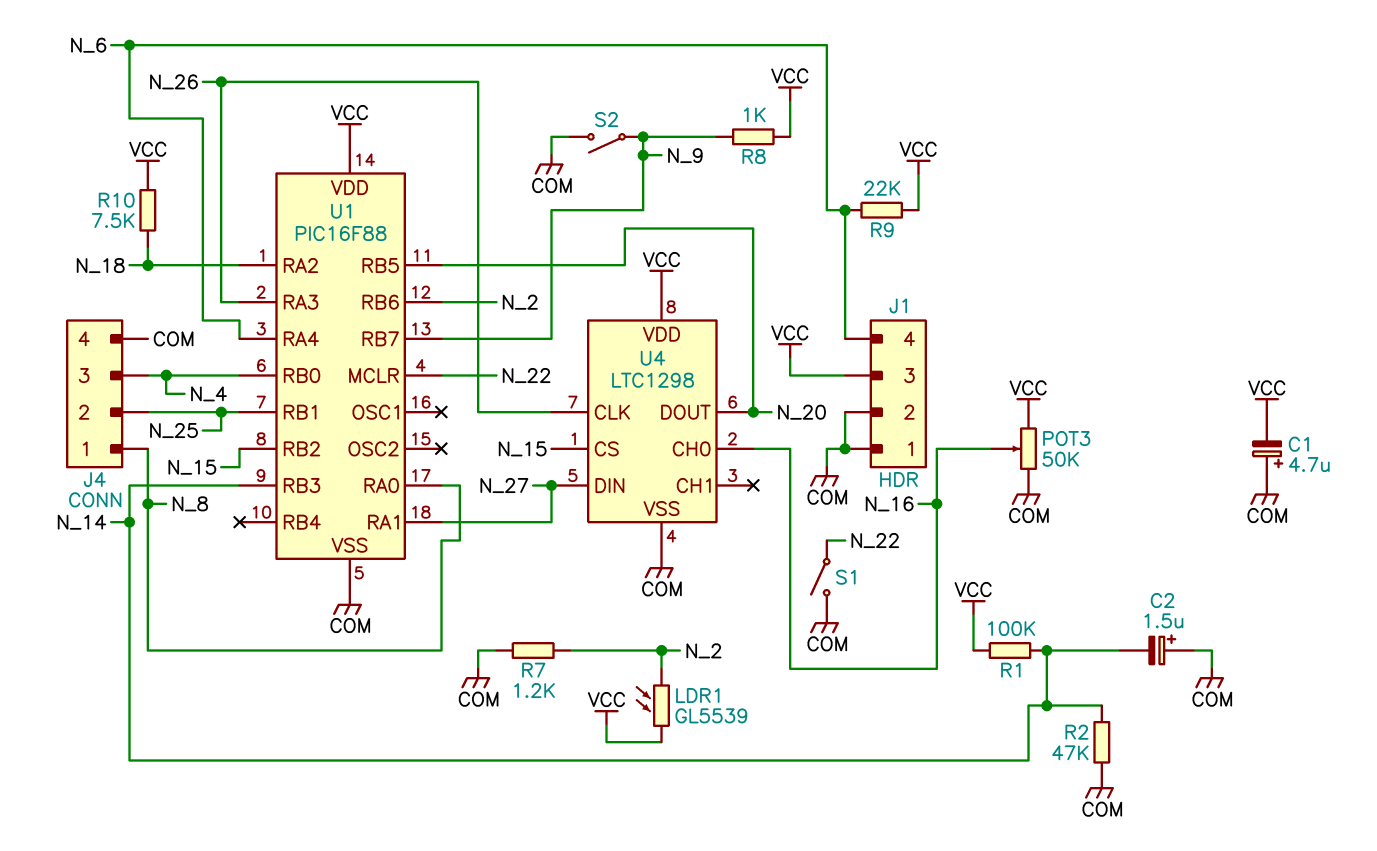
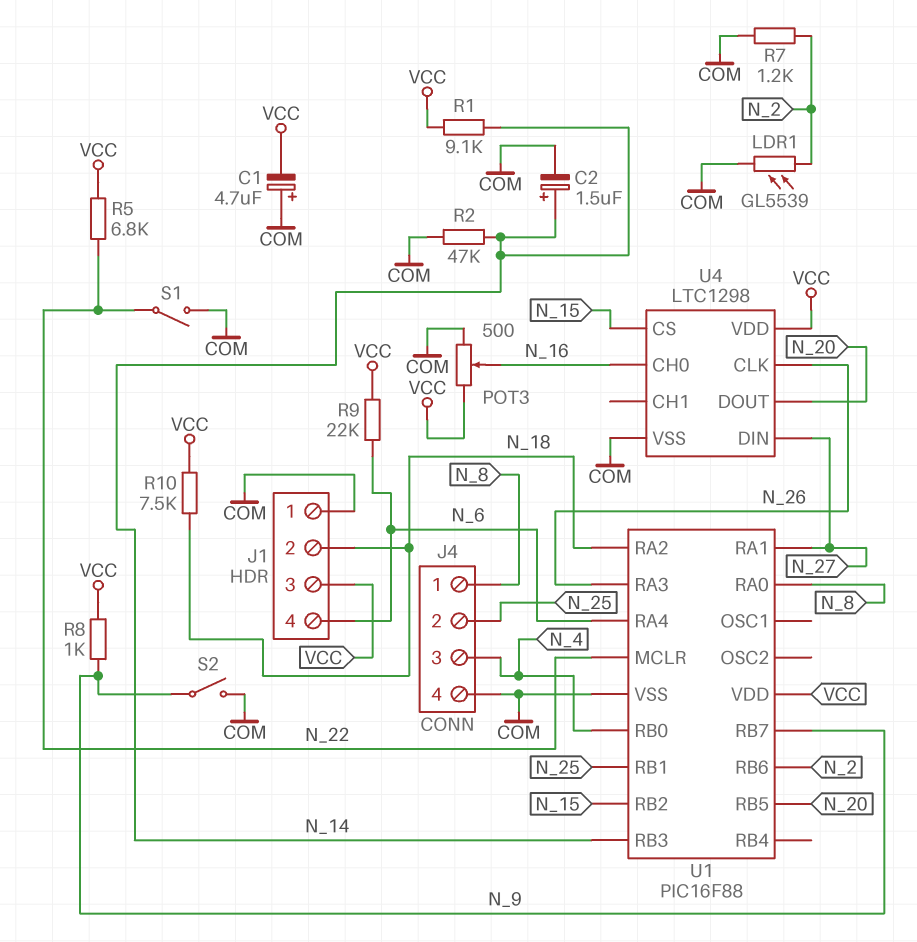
C2: 1.5uF (plus COM, minus N_14) -> 1.5uF (plus N_14, minus COM)
J1 pin 2: COM -> N_18
LDR1: GL5539 (N_2, VCC) -> GL5539 (COM, N_2)
POT3: 50k (COM, VCC, wiper N_16) -> 500 (COM, VCC, wiper N_16)
R1: 100k (N_14, VCC) -> 9.1k (N_14, VCC)
R5: none -> 6.8k (N_22, VCC)

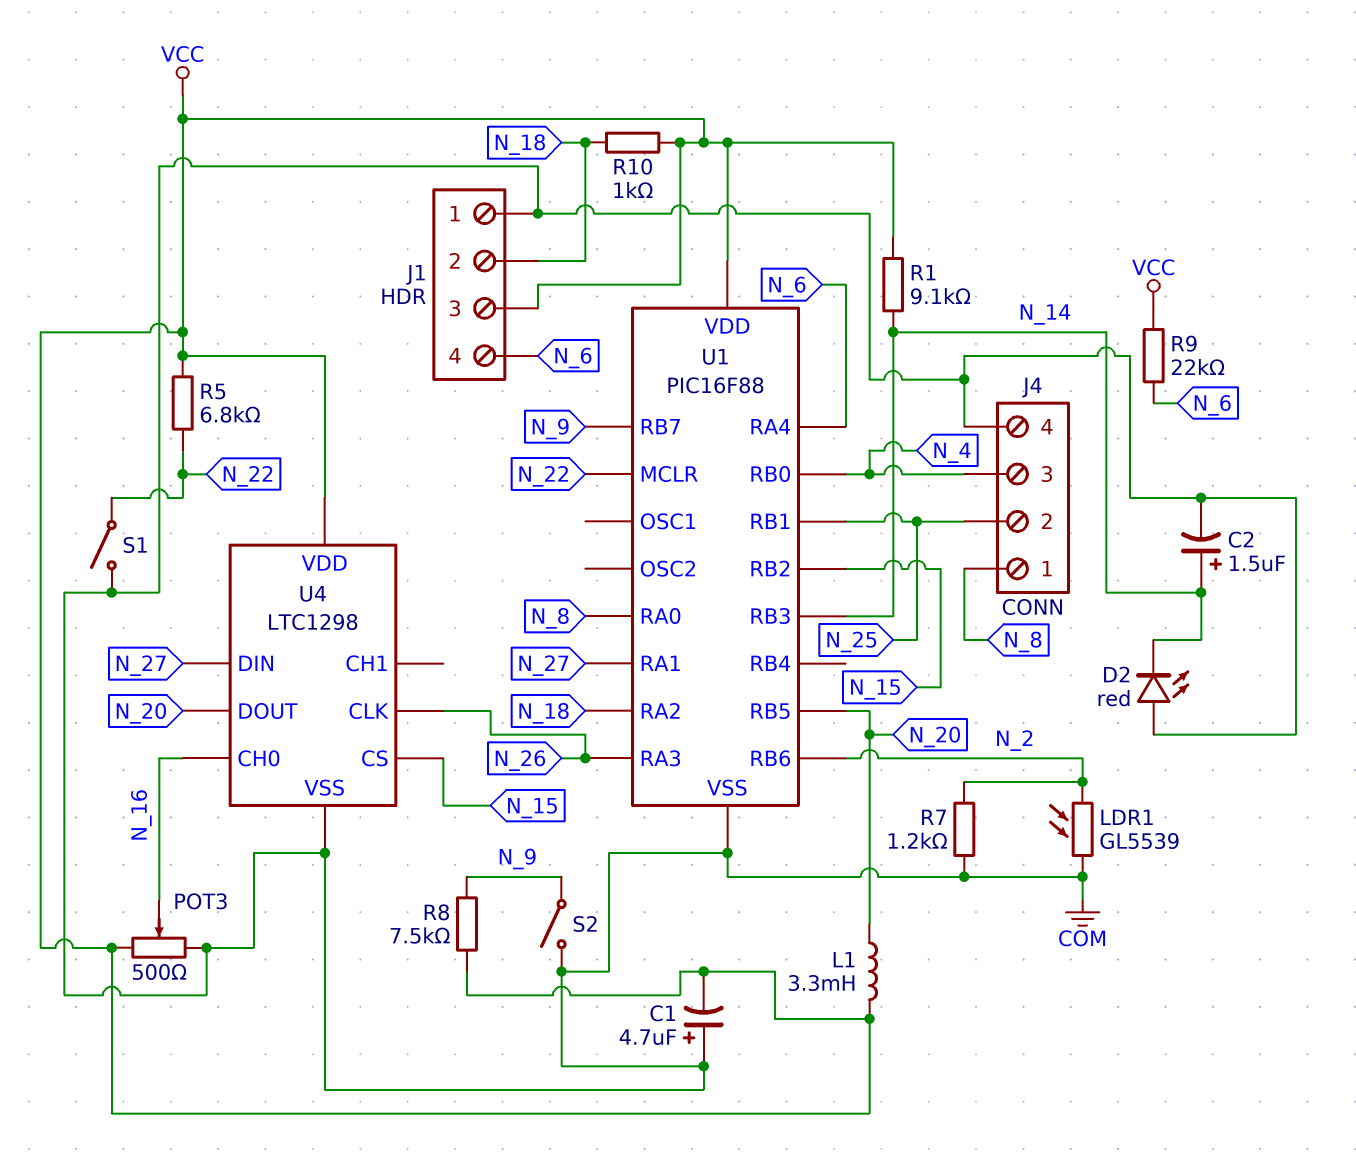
D2: none -> LED red (A COM, K N_14)
L1: none -> 3.3mH (N_20, VCC)
R2: 47k (COM, N_14) -> none
R8: 1k (N_9, VCC) -> 7.5k (N_9, VCC)
R10: 7.5k (N_18, VCC) -> 1k (N_18, VCC)

